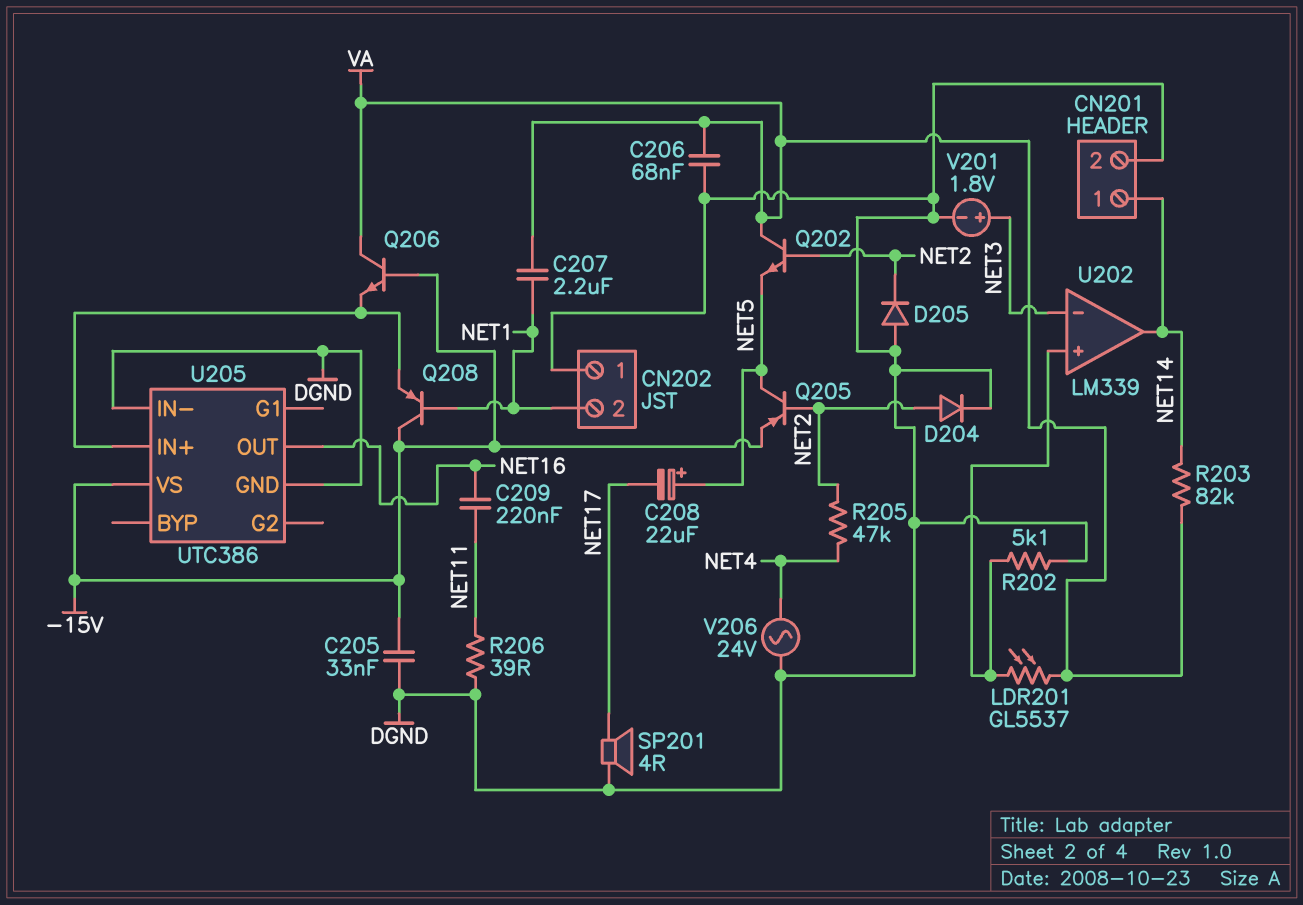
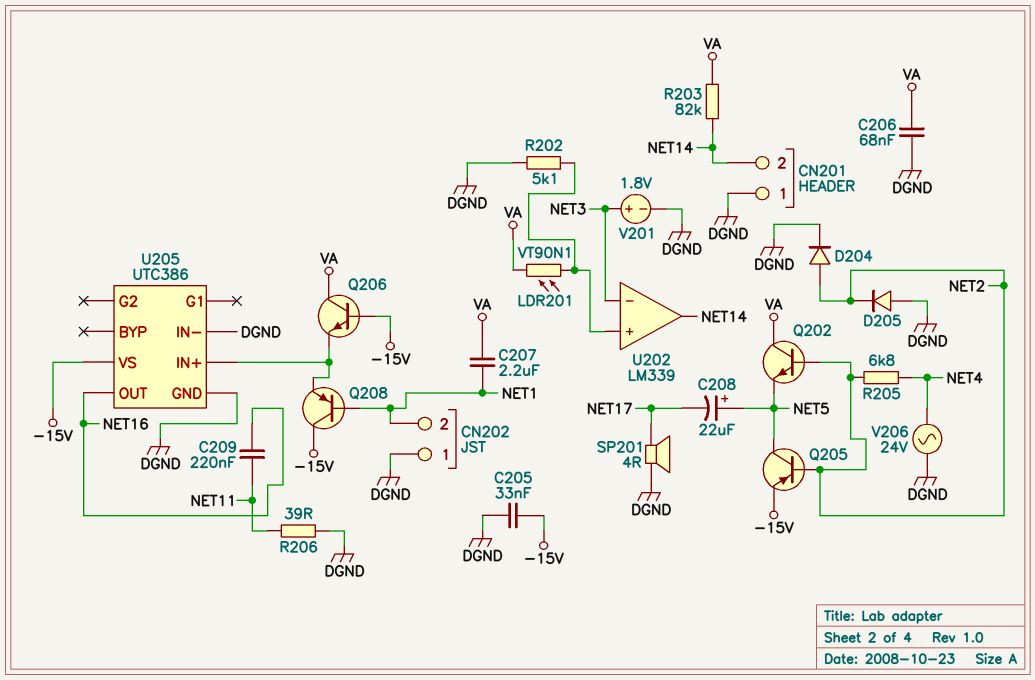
CN201 pin 1: NET14 -> DGND
CN201 pin 2: DGND -> NET14
LDR201: GL5537 (U202/in+, VA) -> VT90N1 (U202/in+, VA)
R205: 47k (NET2, NET4) -> 6.8k (NET2, NET4)

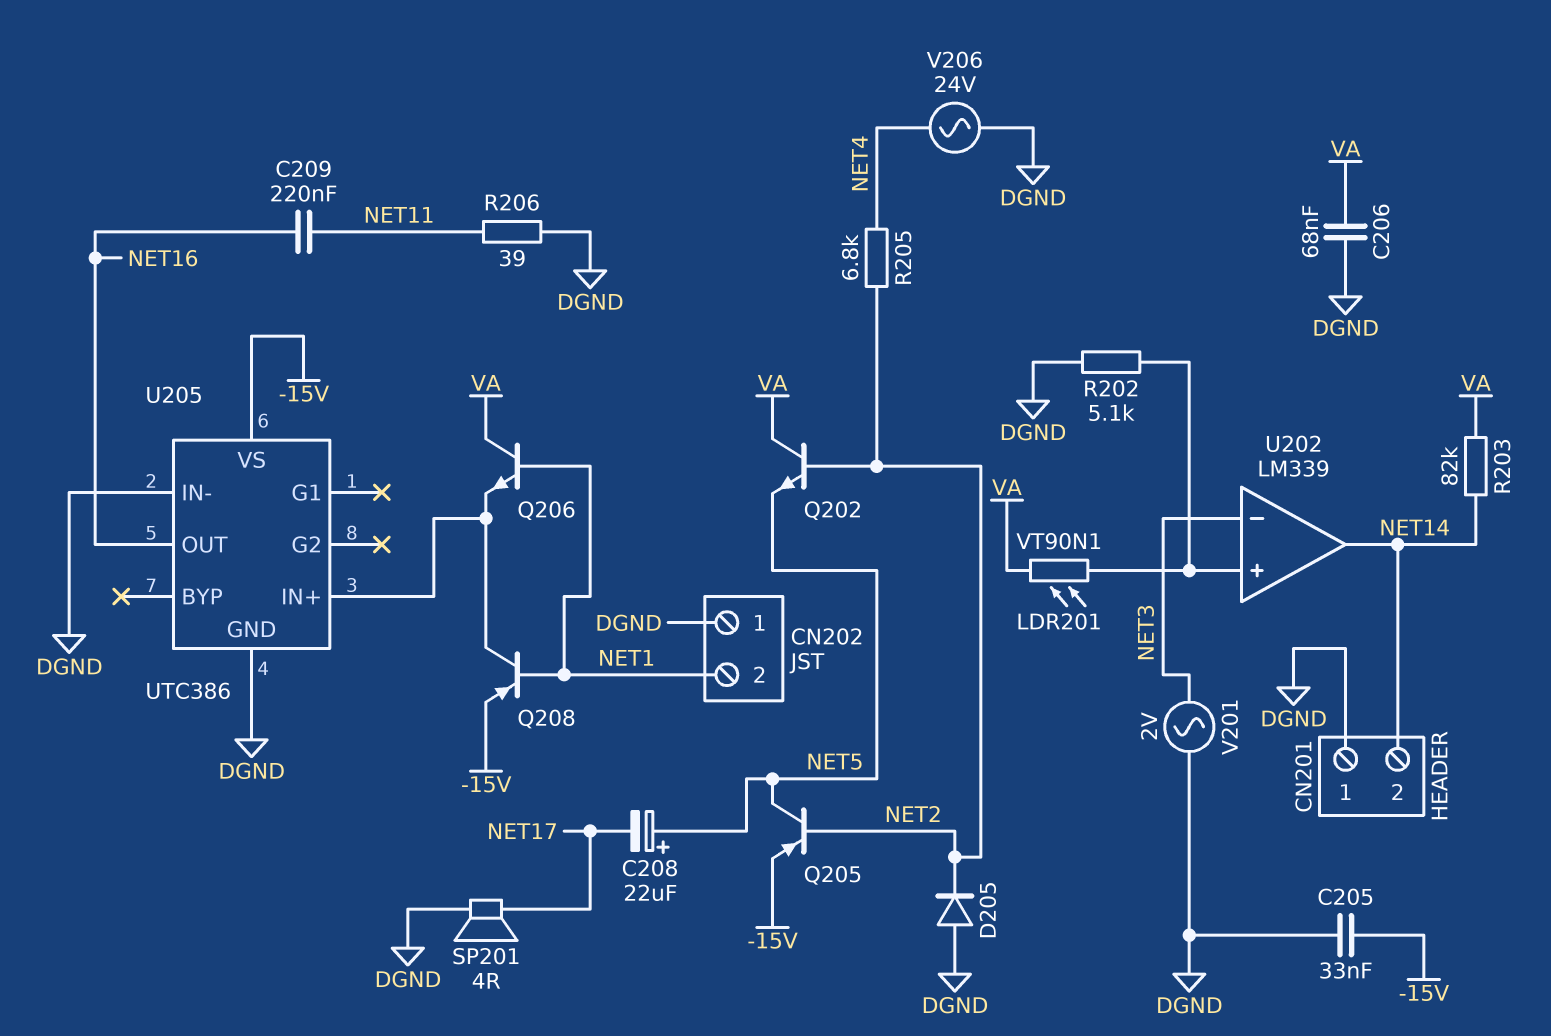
C207: 2.2uF (NET1, VA) -> none
D204: diode (A NET2, K DGND) -> none
Q206: NPN (B -15V, C VA, E U205/IN+) -> NPN (B NET1, C VA, E U205/IN+)
Q208: PNP (B NET1, C -15V, E U205/IN+) -> PNP (B NET1, C U205/IN+, E -15V)
V201: 1.8V (plus NET3, minus DGND) -> AC 2V (DGND, NET3)

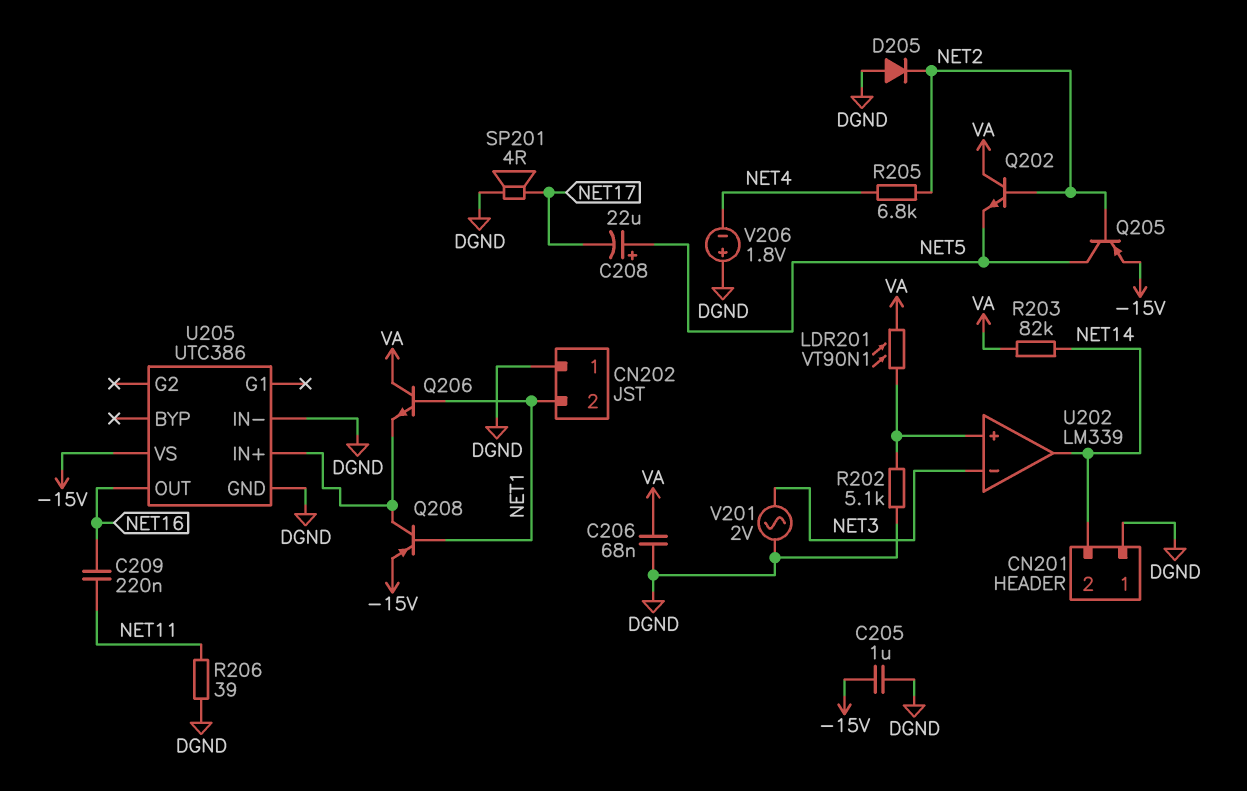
C205: 33nF (-15V, DGND) -> 1uF (-15V, DGND)
V206: AC 24V (DGND, NET4) -> 1.8V (plus DGND, minus NET4)

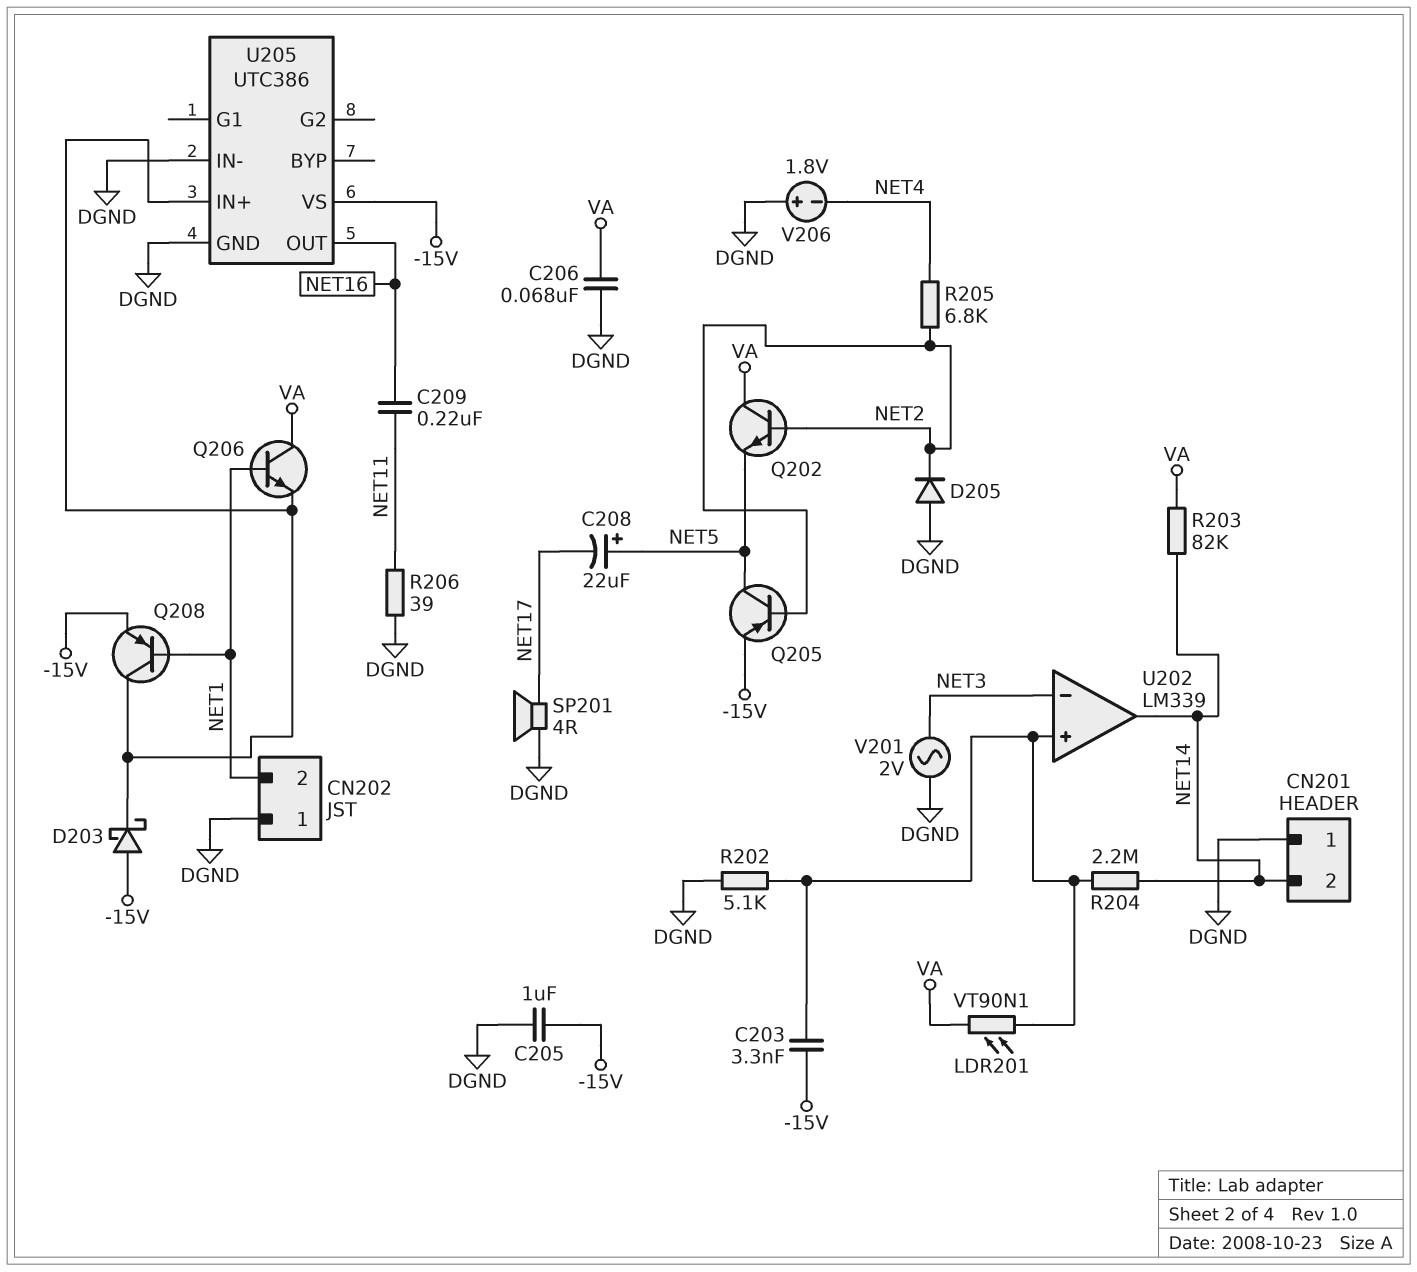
C203: none -> 3.3nF (-15V, U202/in+)
D203: none -> schottky (A -15V, K U205/IN+)
R204: none -> 2.2M (NET14, U202/in+)

